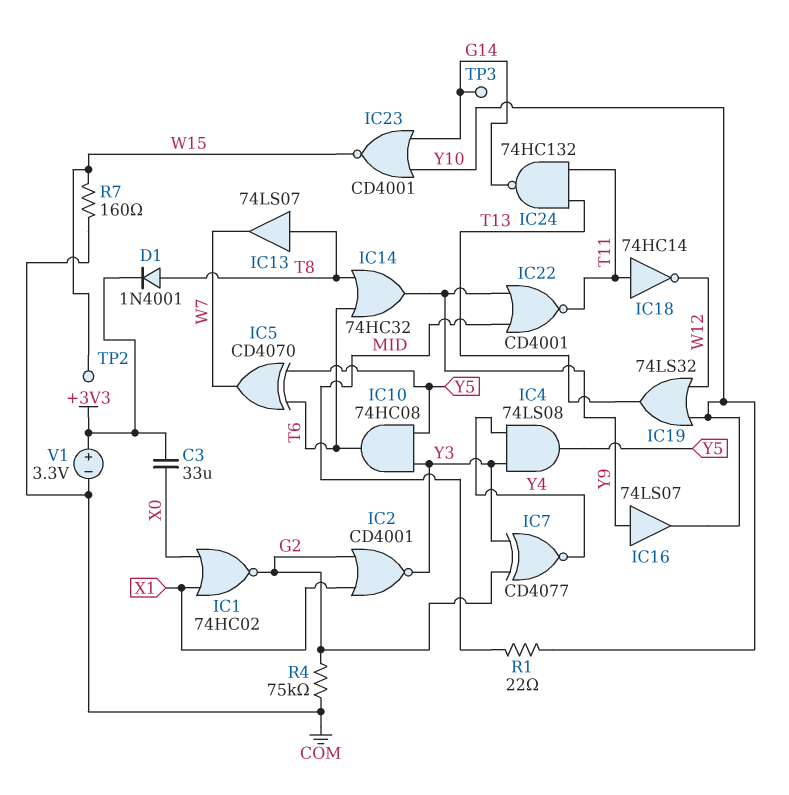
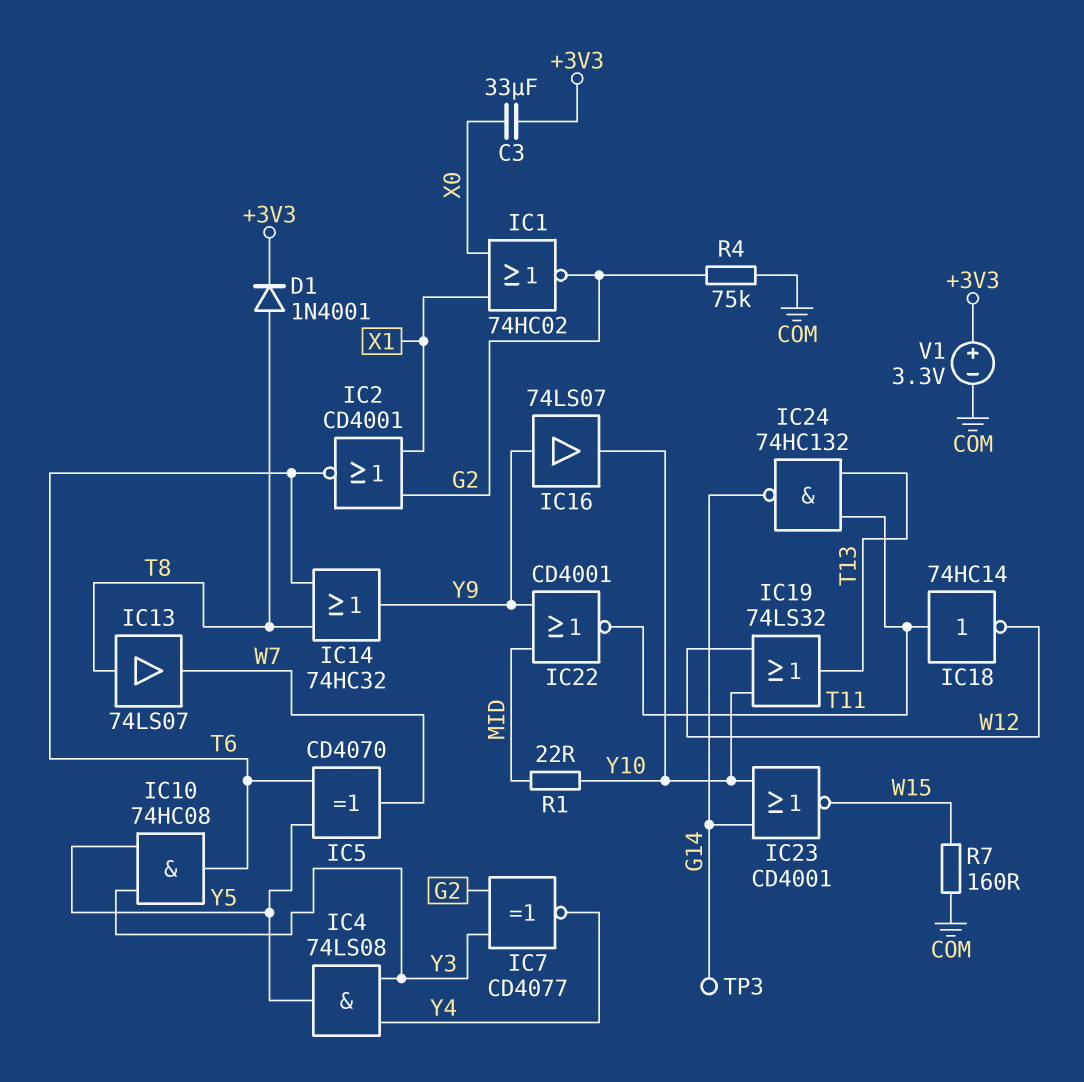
IC2: NOR CD4001 (in G2, in X1, out Y3) -> NOR CD4001 (in G2, in X1, out T6)
TP2: test point (W15) -> none

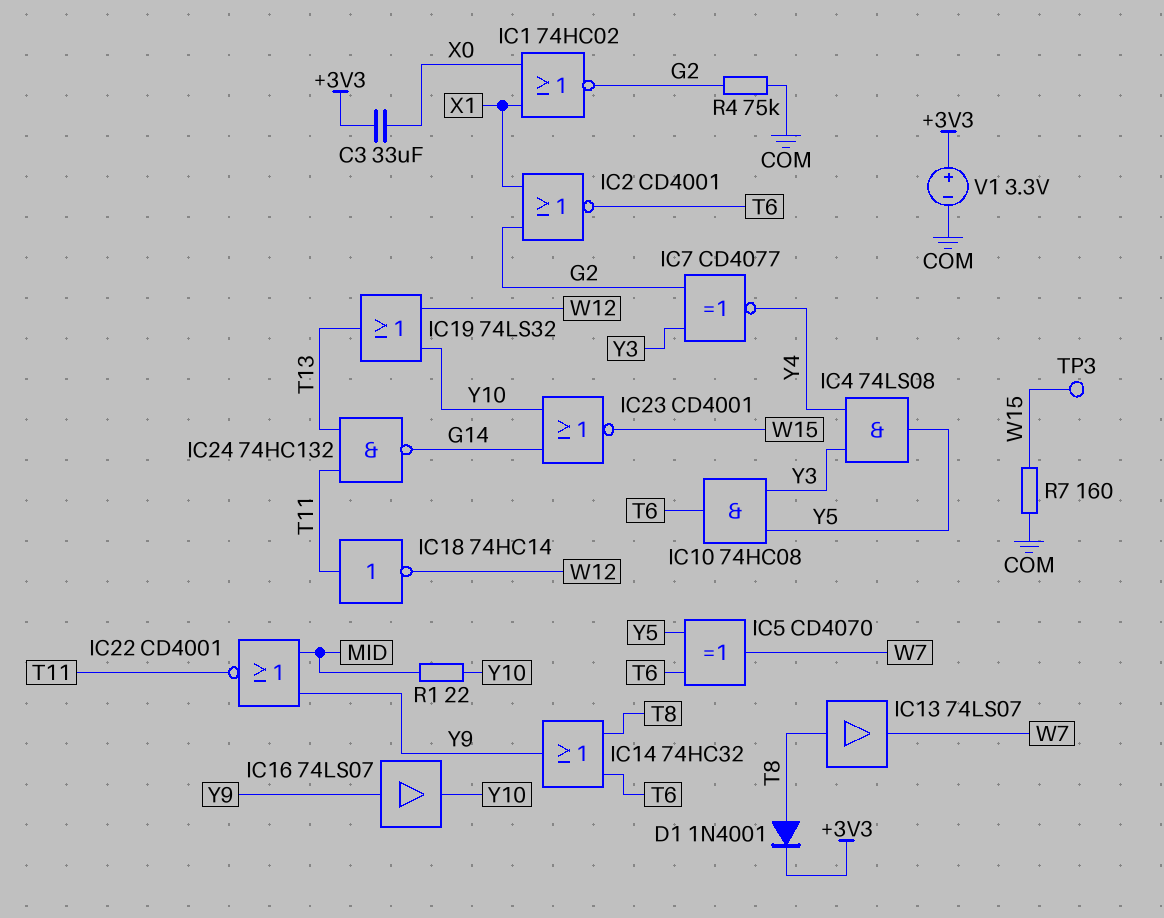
TP3: test point (G14) -> test point (W15)

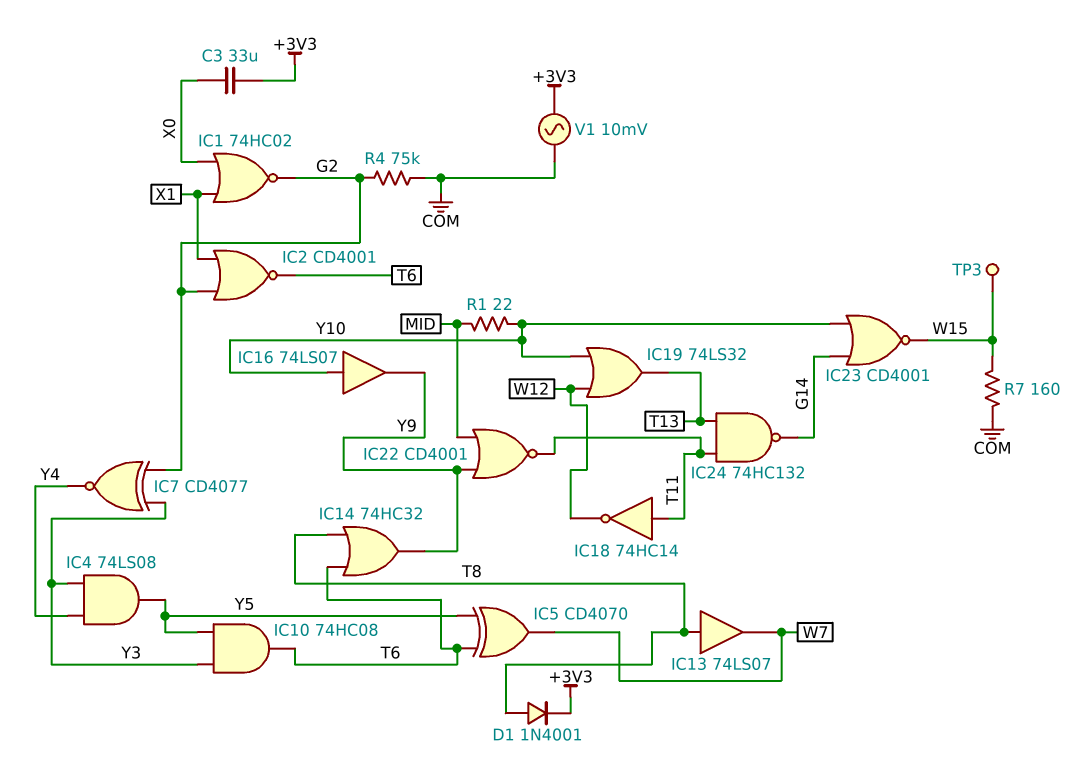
IC16: buffer 74LS07 (in Y9, out Y10) -> buffer 74LS07 (in Y10, out Y9)
V1: 3.3V (plus +3V3, minus COM) -> AC 10mV (+3V3, COM)

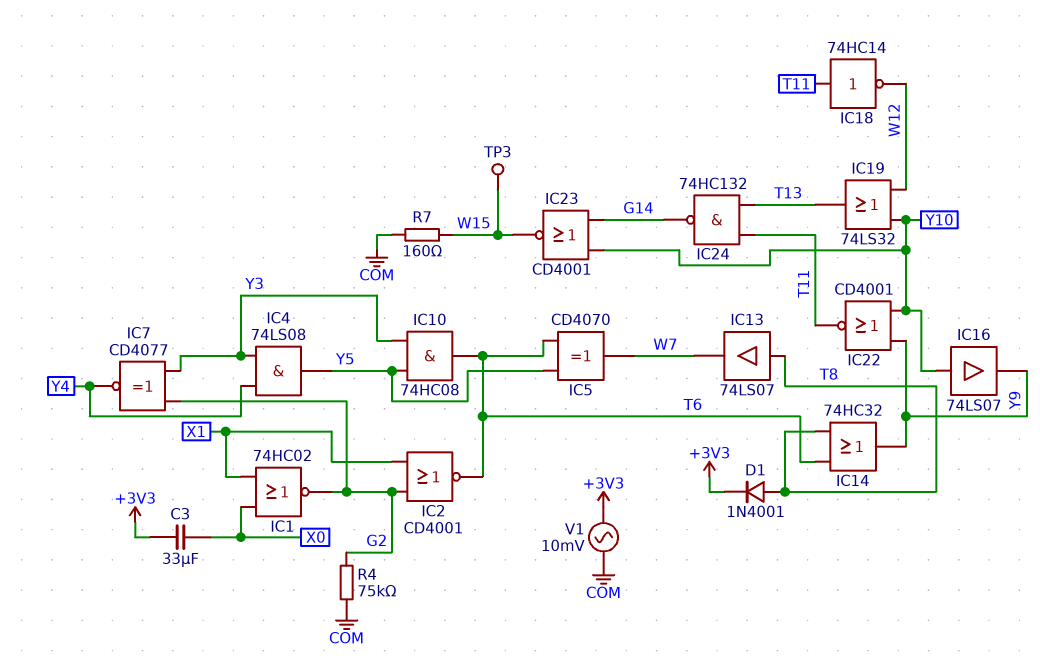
IC22: NOR CD4001 (in MID, in Y9, out T11) -> NOR CD4001 (in Y9, in Y10, out T11)
R1: 22 (MID, Y10) -> none

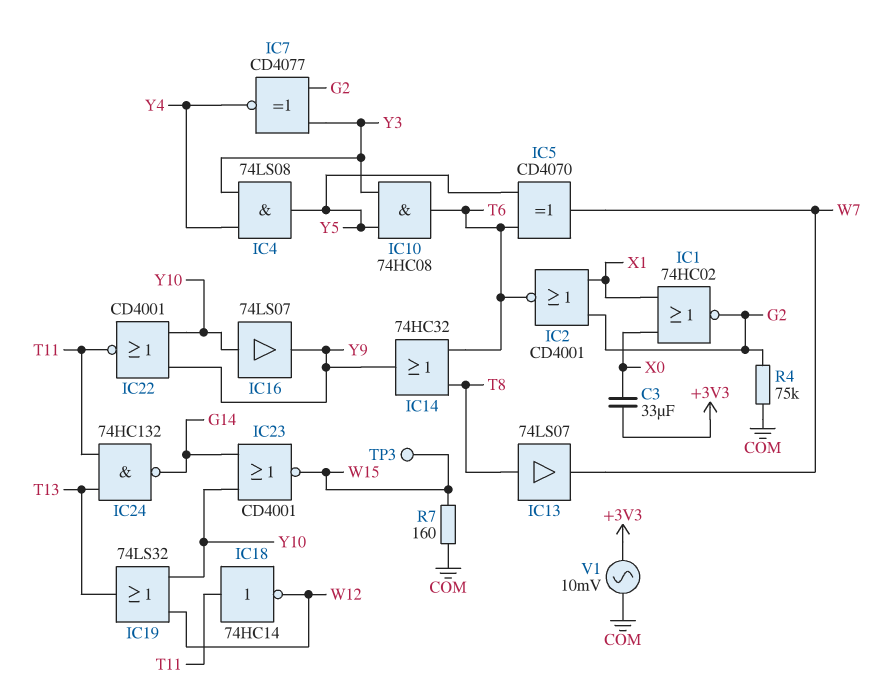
D1: diode 1N4001 (A T8, K +3V3) -> none

